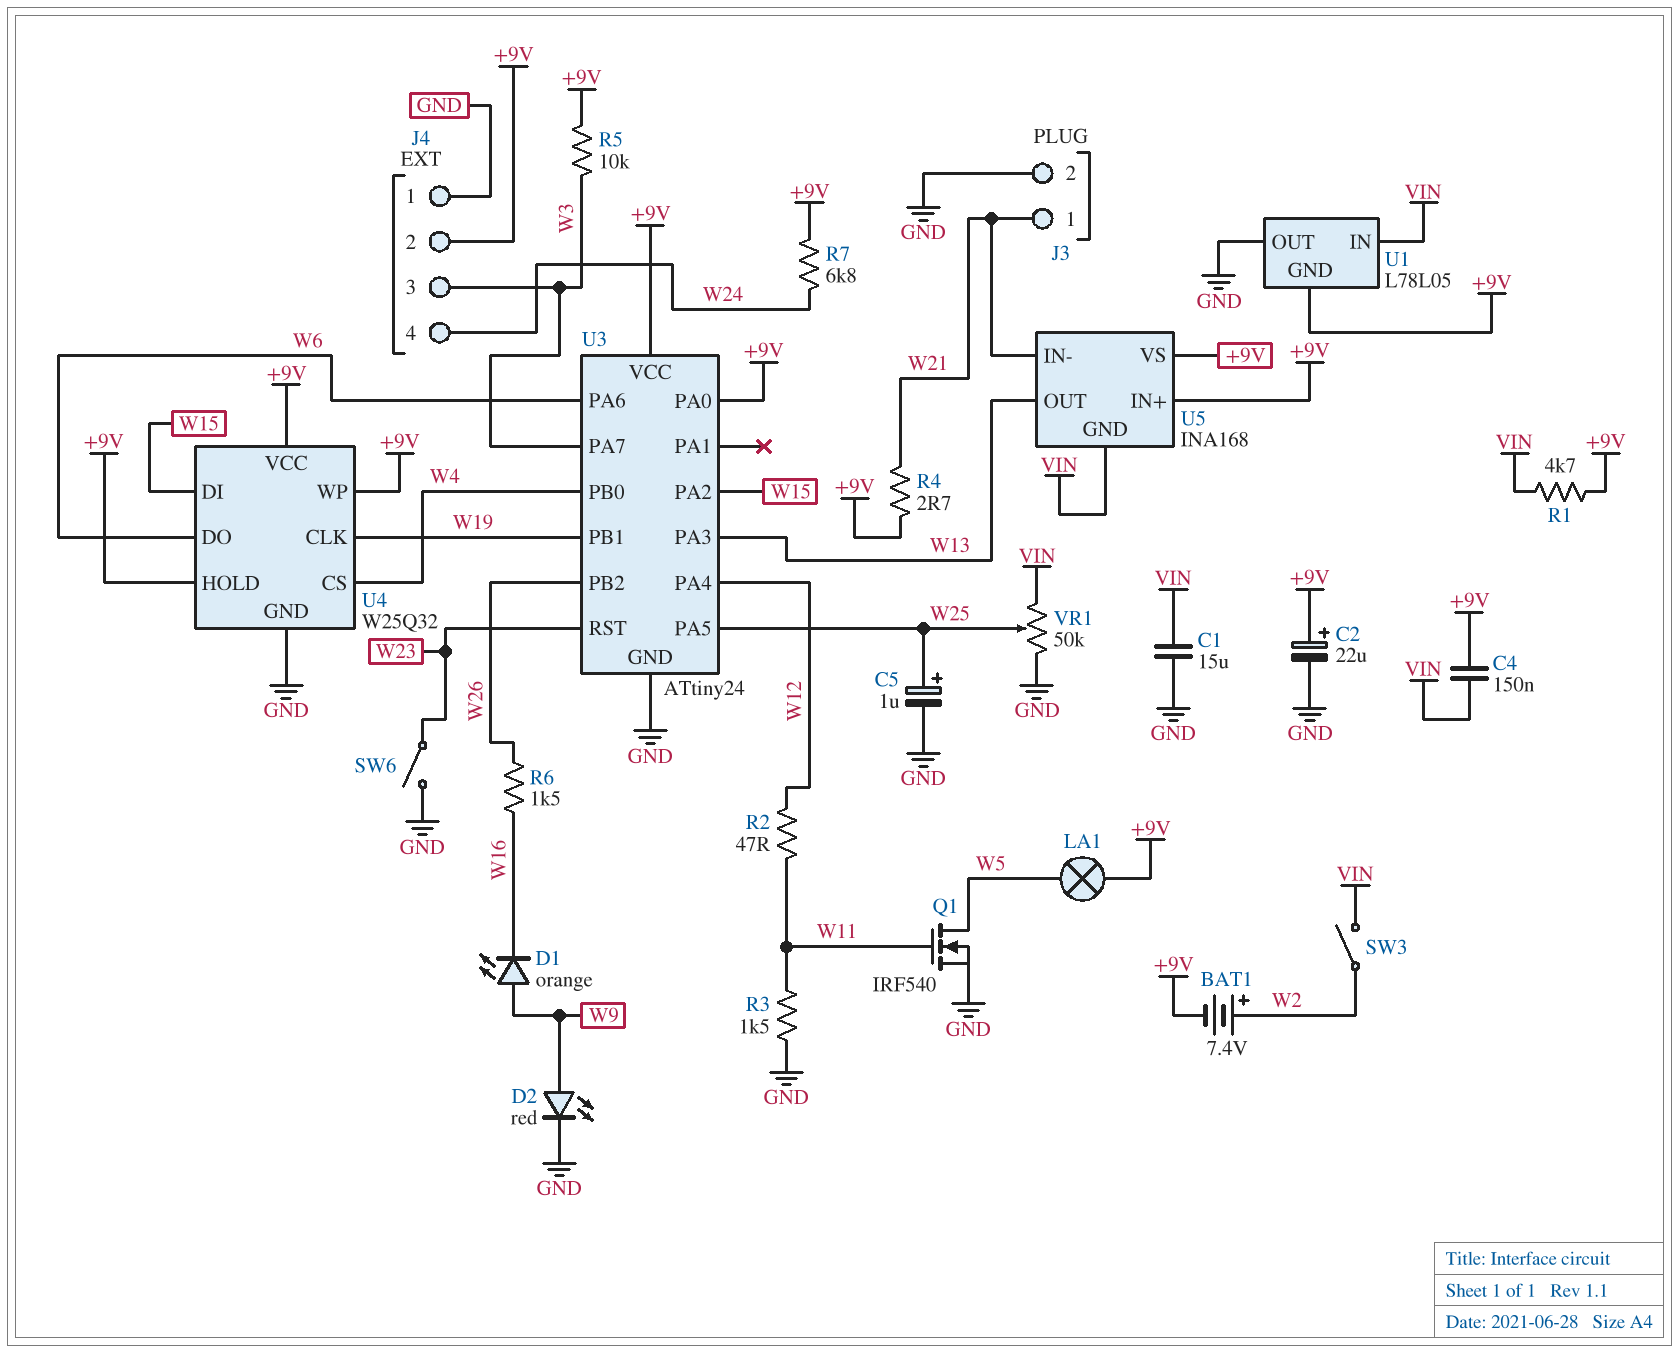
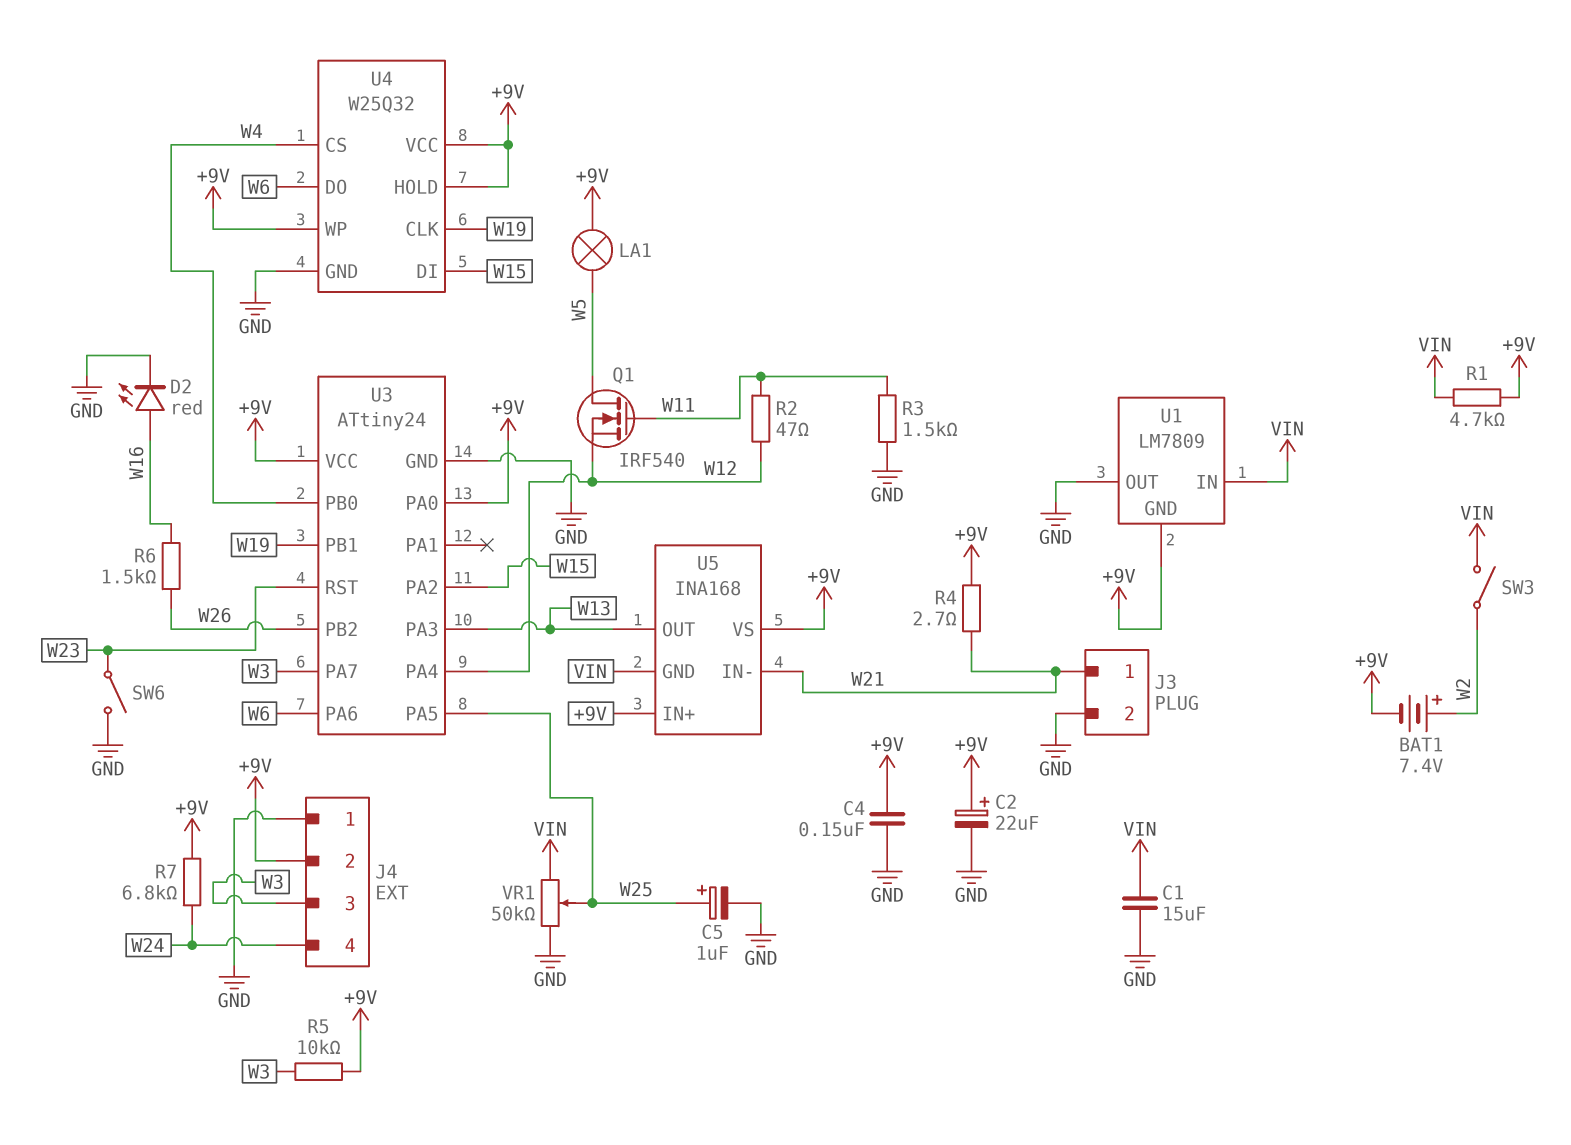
C4: 150nF (+9V, VIN) -> 150nF (+9V, GND)
D1: LED orange (A W9, K W16) -> none
D2: LED red (A W9, K GND) -> LED red (A W16, K GND)
Q1: NMOS IRF540 (G W11, D W5, S GND) -> NMOS IRF540 (G W11, D W5, S W12)
U1: L78L05 -> LM7809

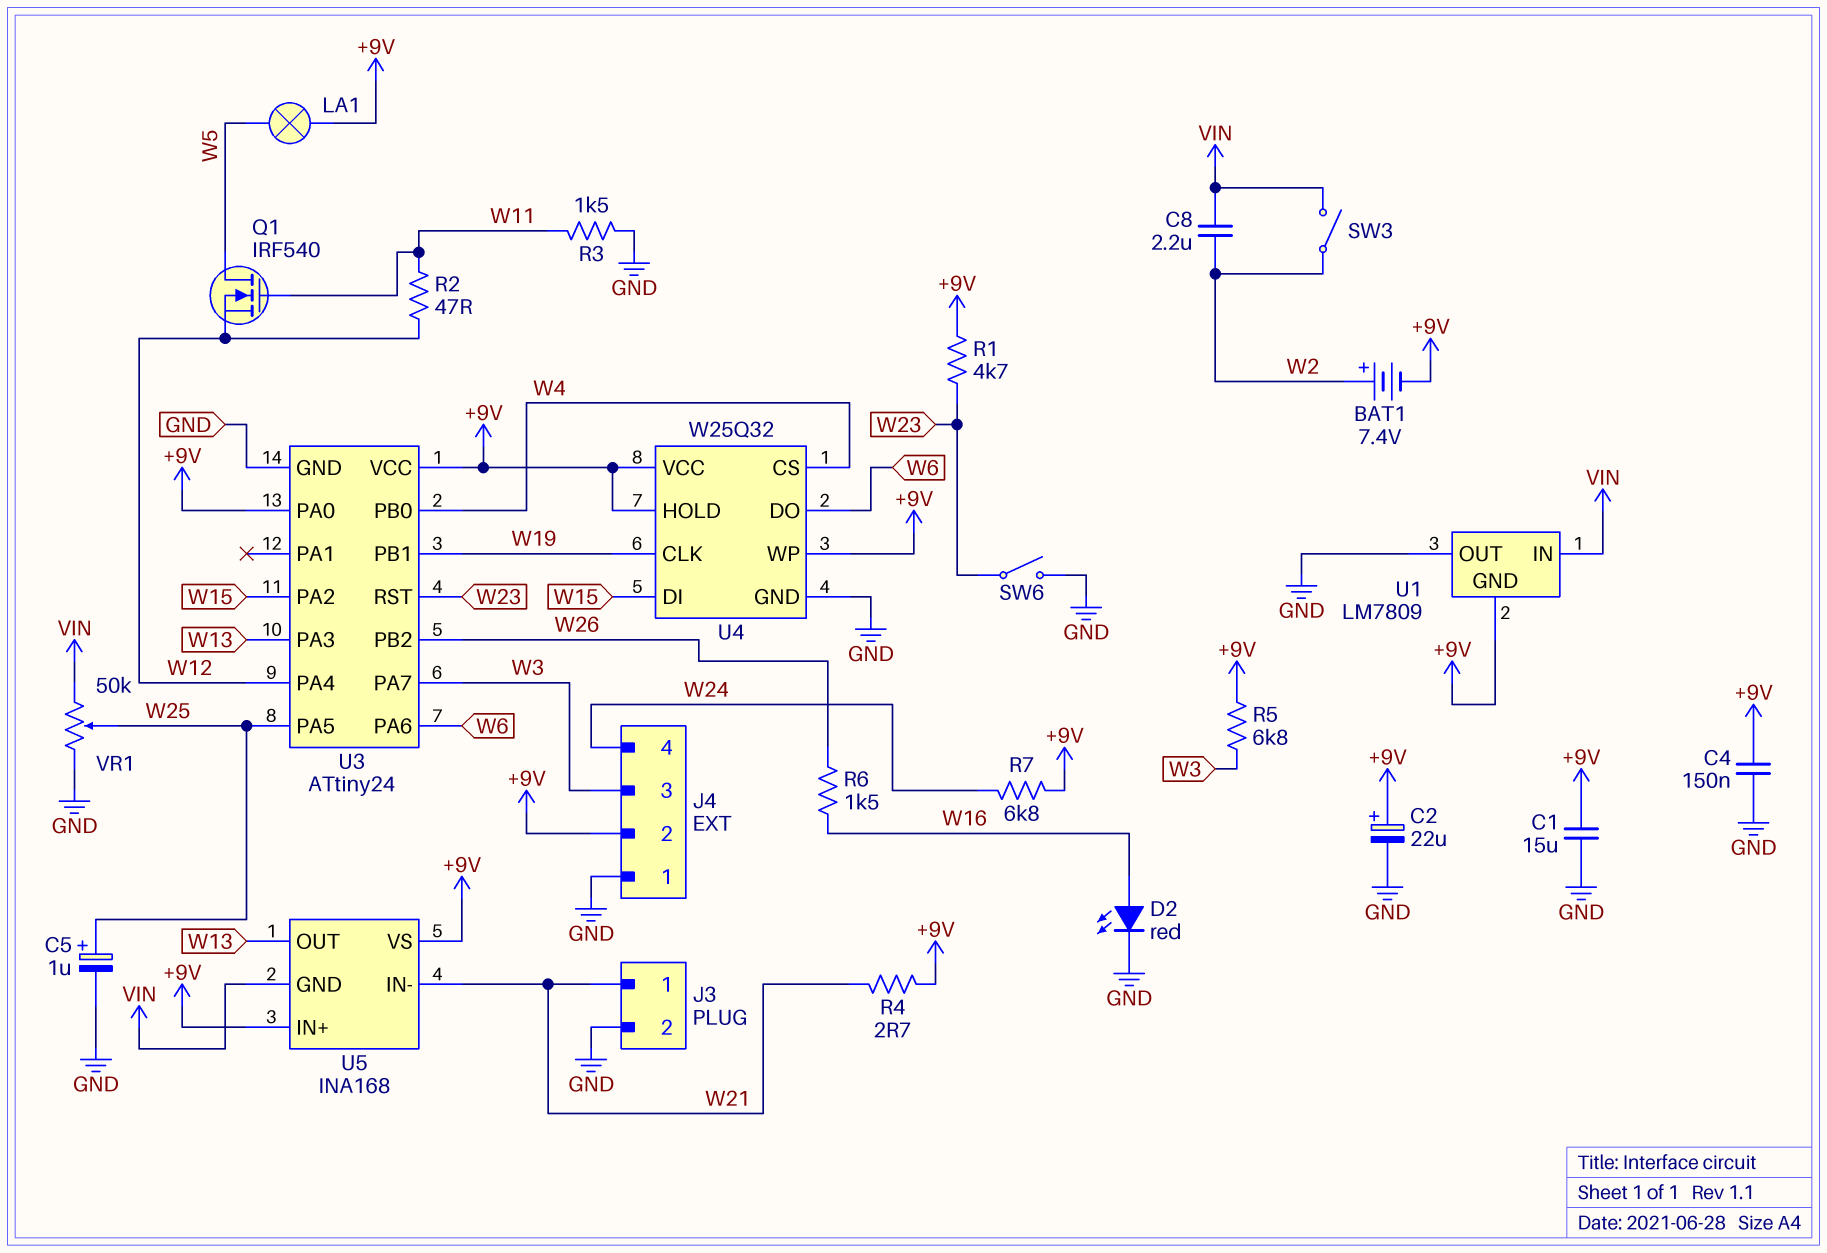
C1: 15uF (GND, VIN) -> 15uF (+9V, GND)
C8: none -> 2.2uF (VIN, W2)
R1: 4.7k (+9V, VIN) -> 4.7k (+9V, W23)
R5: 10k (+9V, W3) -> 6.8k (+9V, W3)

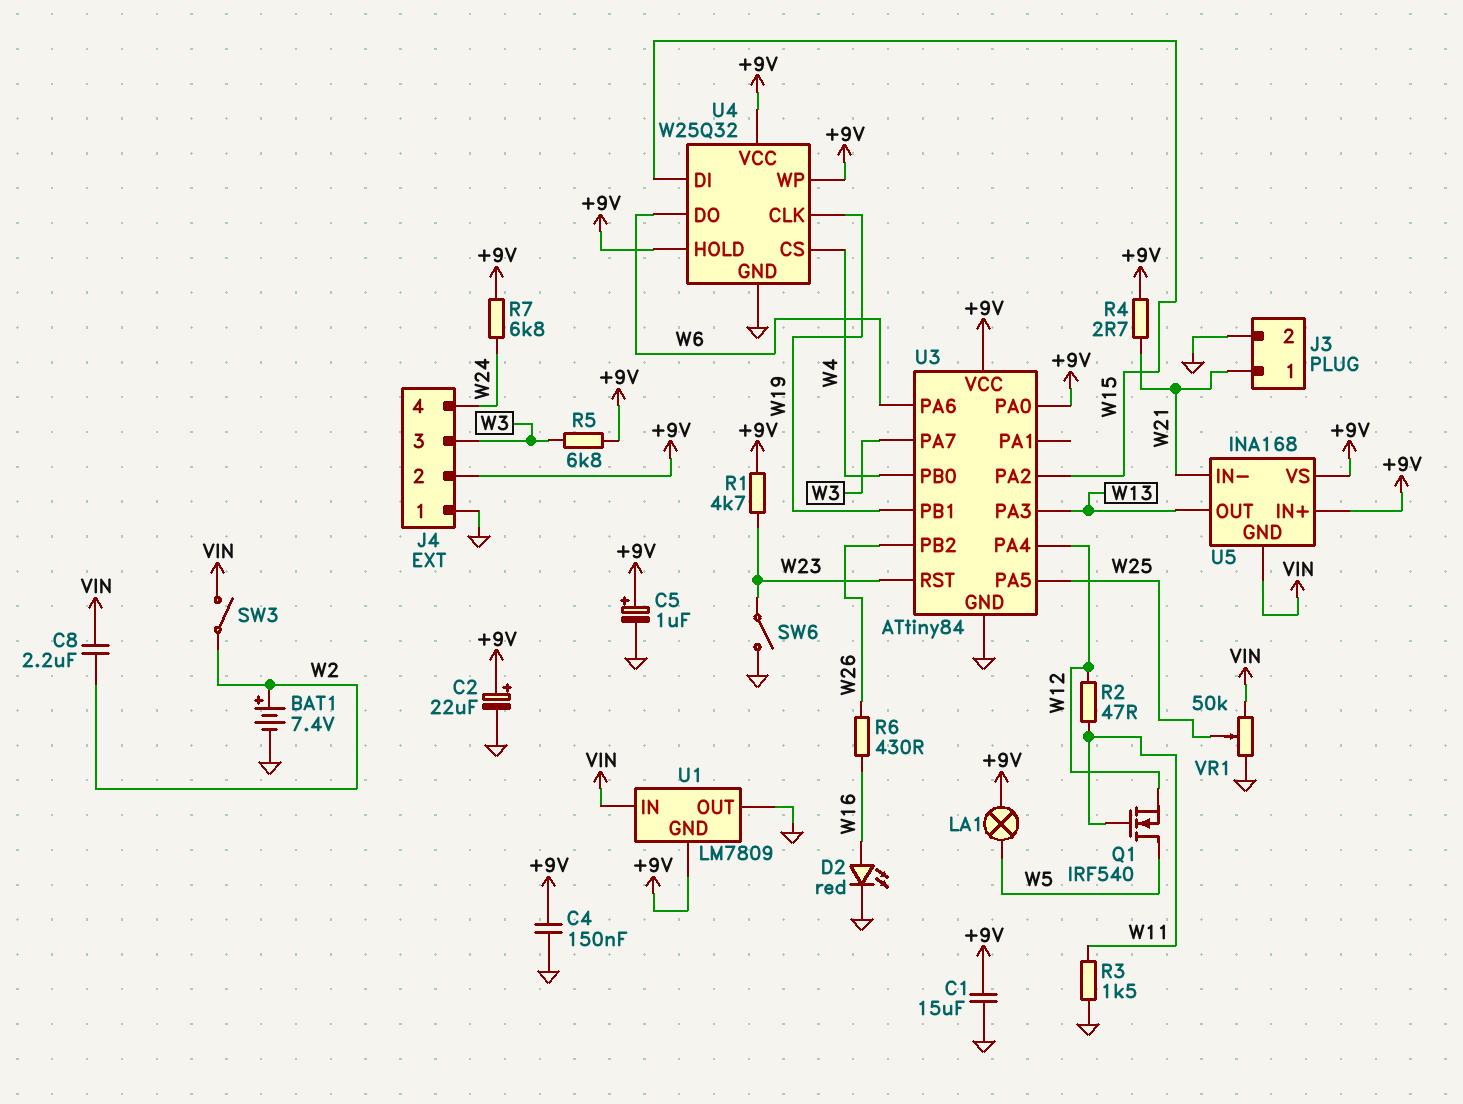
BAT1: 7.4V (plus W2, minus +9V) -> 7.4V (plus W2, minus GND)
C5: 1uF (plus W25, minus GND) -> 1uF (plus +9V, minus GND)
R6: 1.5k (W16, W26) -> 430 (W16, W26)
U3: ATtiny24 -> ATtiny84

